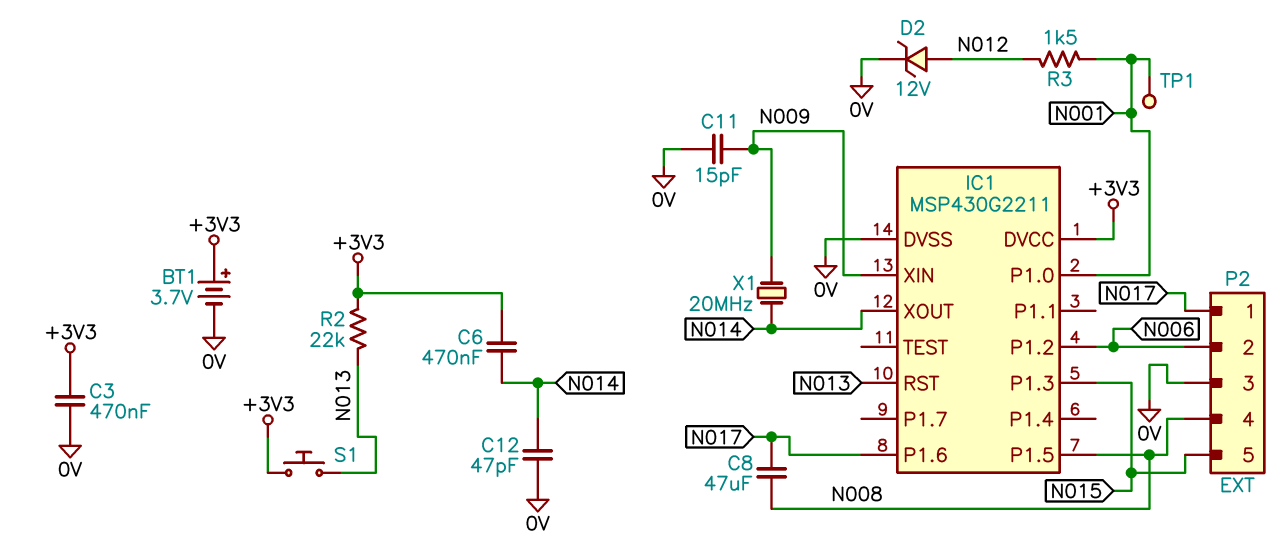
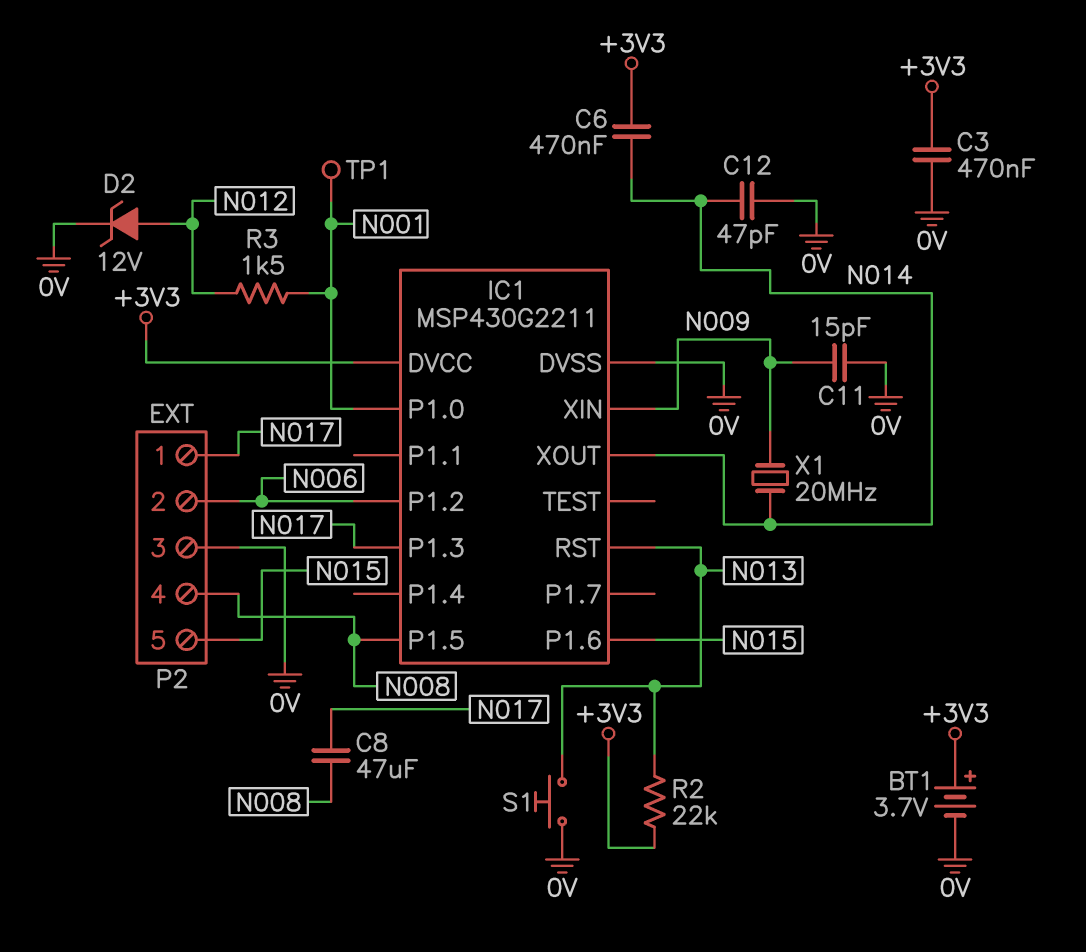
IC1 pin P1.3: N015 -> N017
IC1 pin P1.6: N017 -> N015
S1: button (+3V3, N013) -> button (0V, N013)

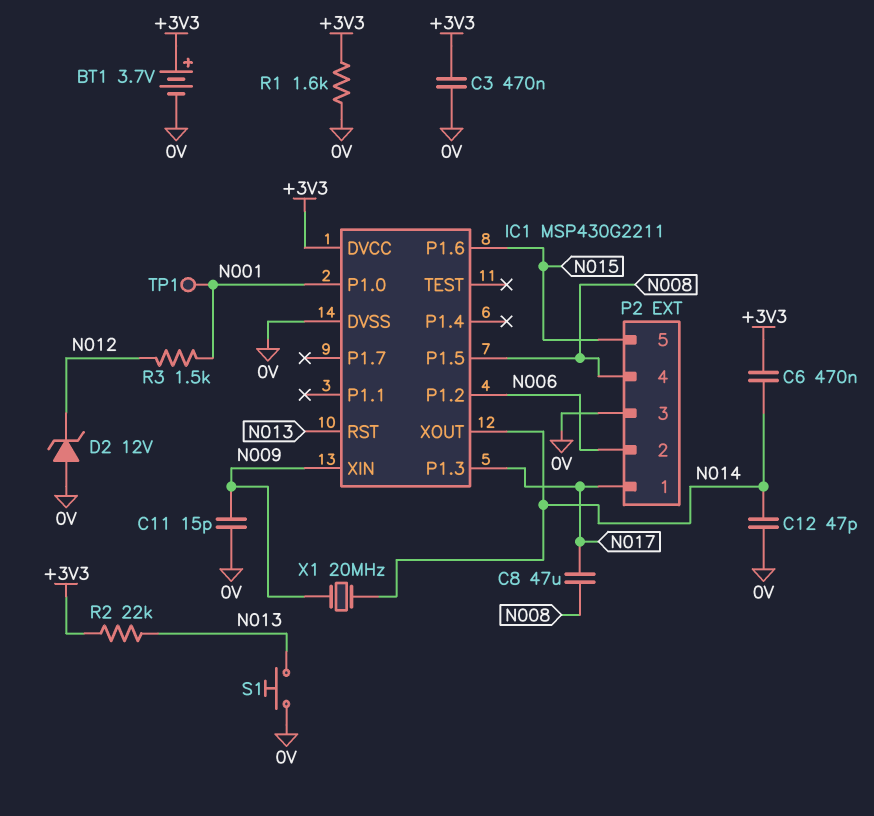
D2: zener 12V (A N012, K 0V) -> zener 12V (A 0V, K N012)
R1: none -> 1.6k (+3V3, 0V)

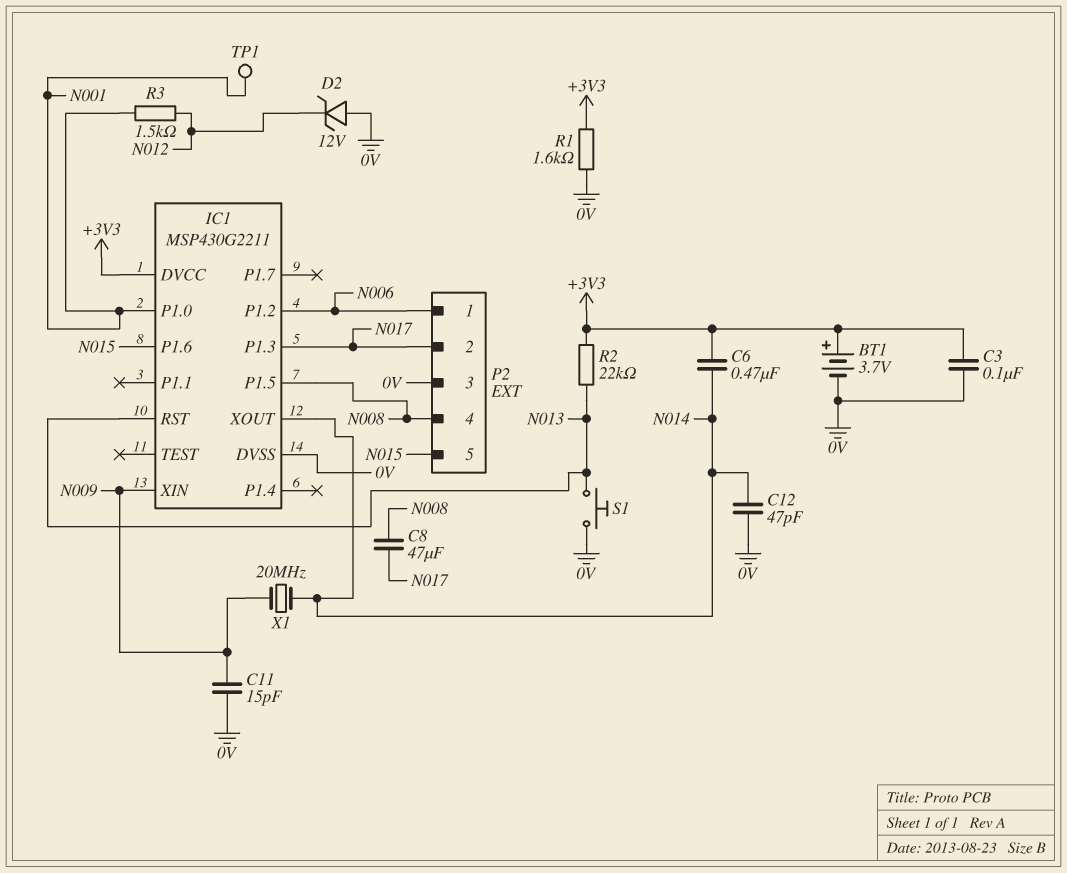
C3: 470nF (+3V3, 0V) -> 100nF (+3V3, 0V)
P2 pin 1: N017 -> N006
P2 pin 2: N006 -> N017

